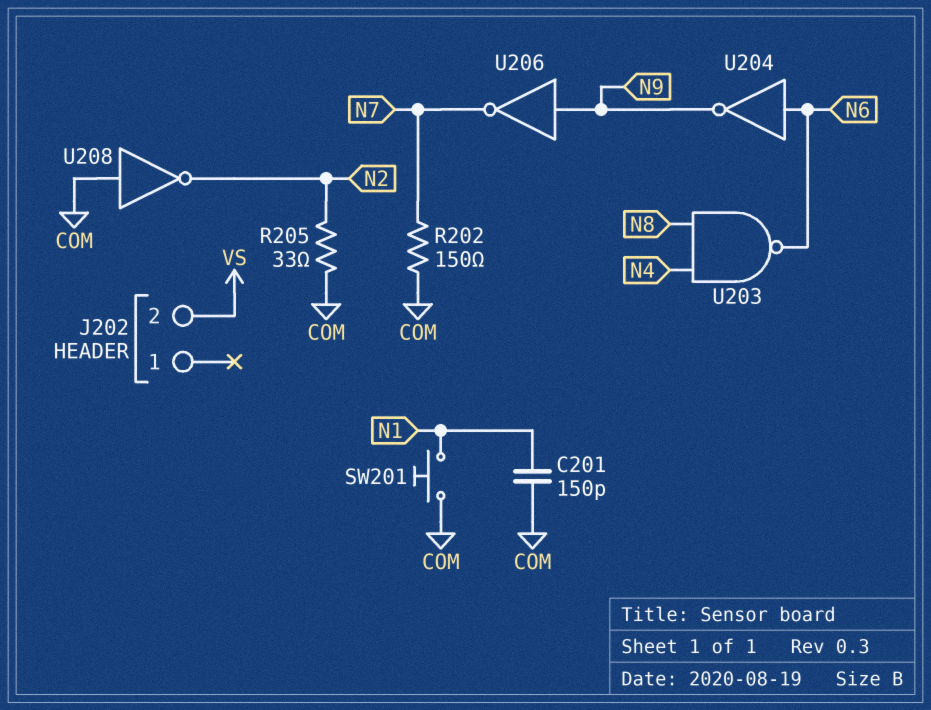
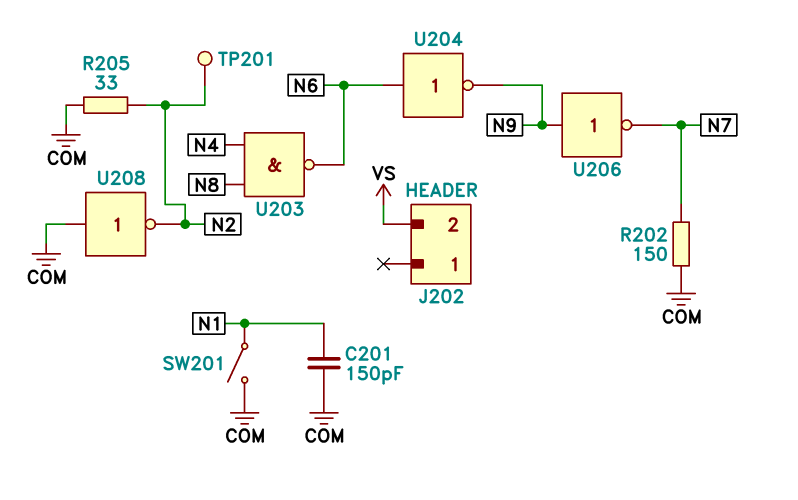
SW201: button (COM, N1) -> switch (COM, N1)
TP201: none -> test point (N2)

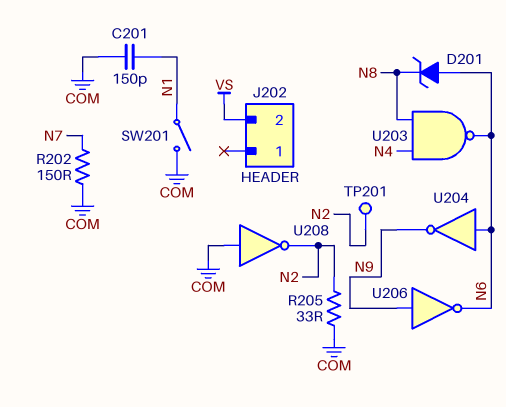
D201: none -> zener (A N6, K N8)
U206: NOT (in N9, out N7) -> NOT (in N9, out N6)

